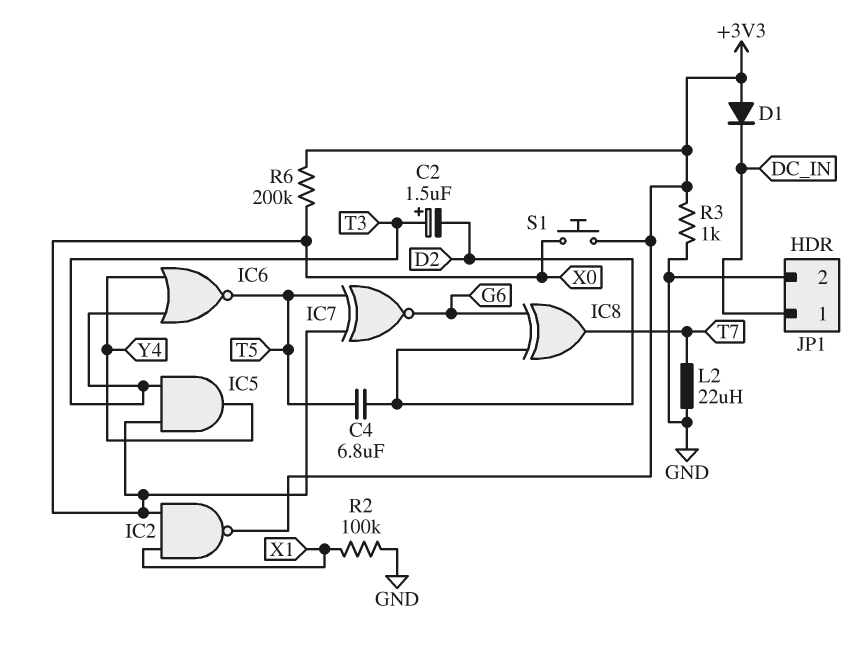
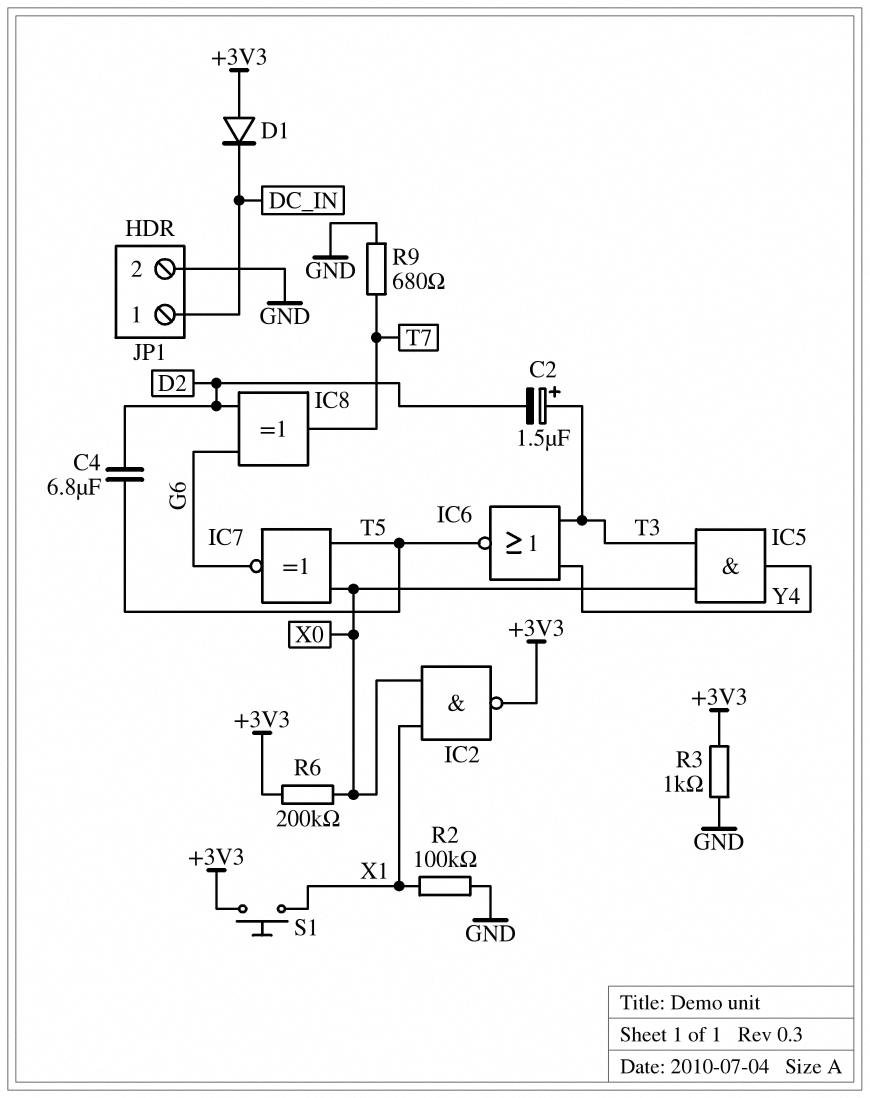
L2: 22uH (GND, T7) -> none
R9: none -> 680 (GND, T7)
S1: button (+3V3, X0) -> button (+3V3, X1)

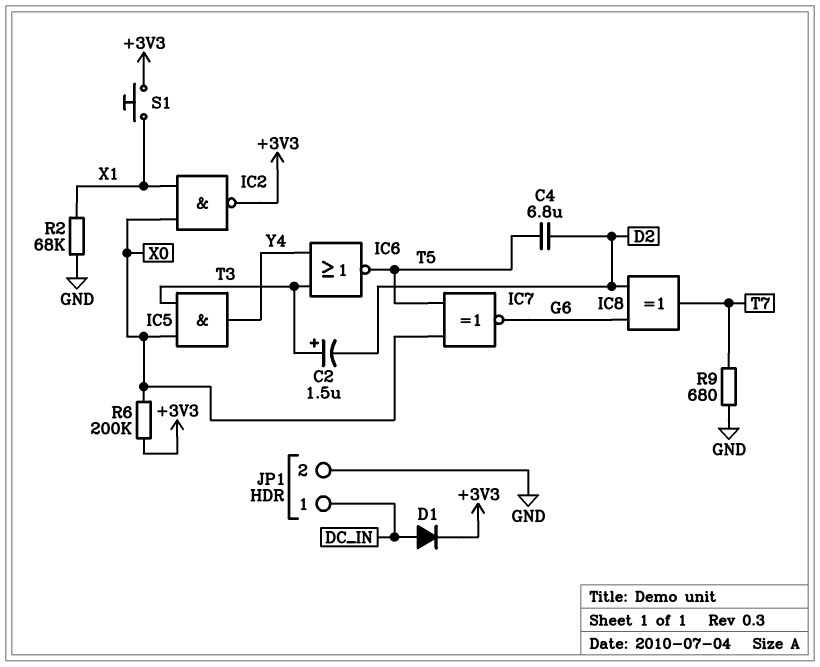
D1: diode (A +3V3, K DC_IN) -> diode (A DC_IN, K +3V3)
R2: 100k (GND, X1) -> 68k (GND, X1)
R3: 1k (+3V3, GND) -> none

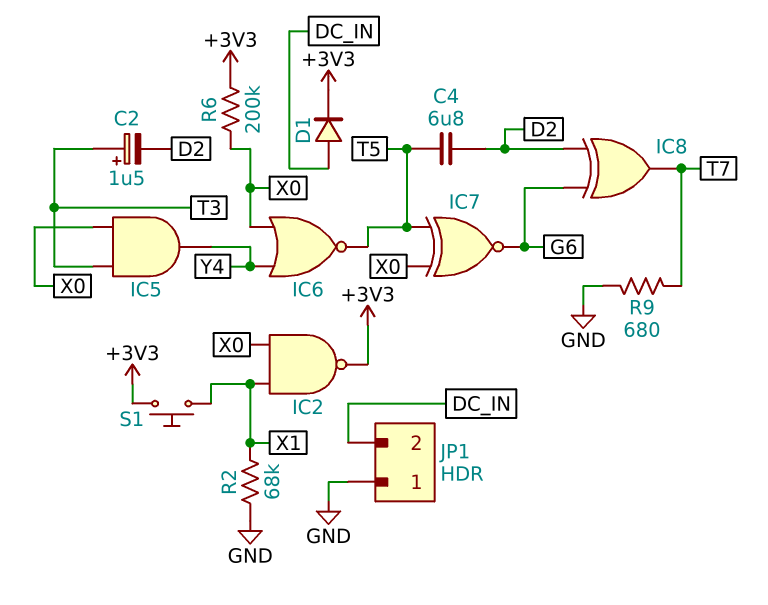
IC6: NOR (in T3, in Y4, out T5) -> NOR (in X0, in Y4, out T5)
JP1 pin 1: DC_IN -> GND
JP1 pin 2: GND -> DC_IN

